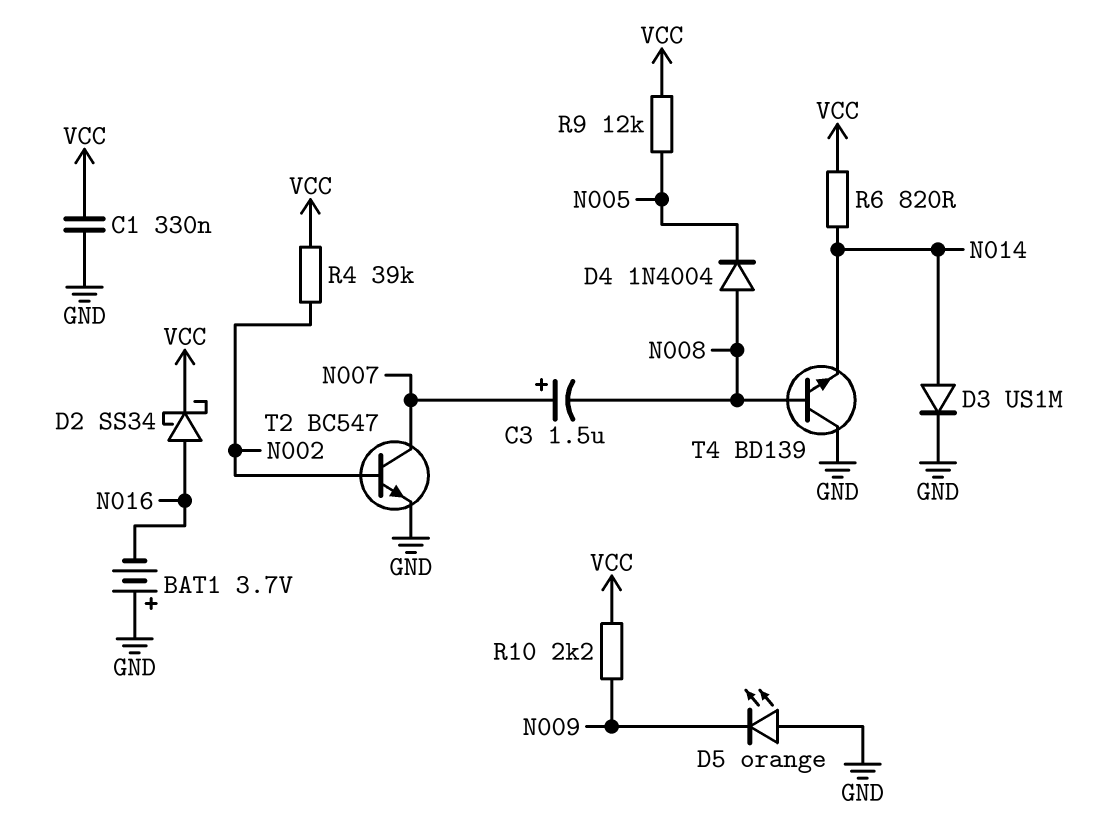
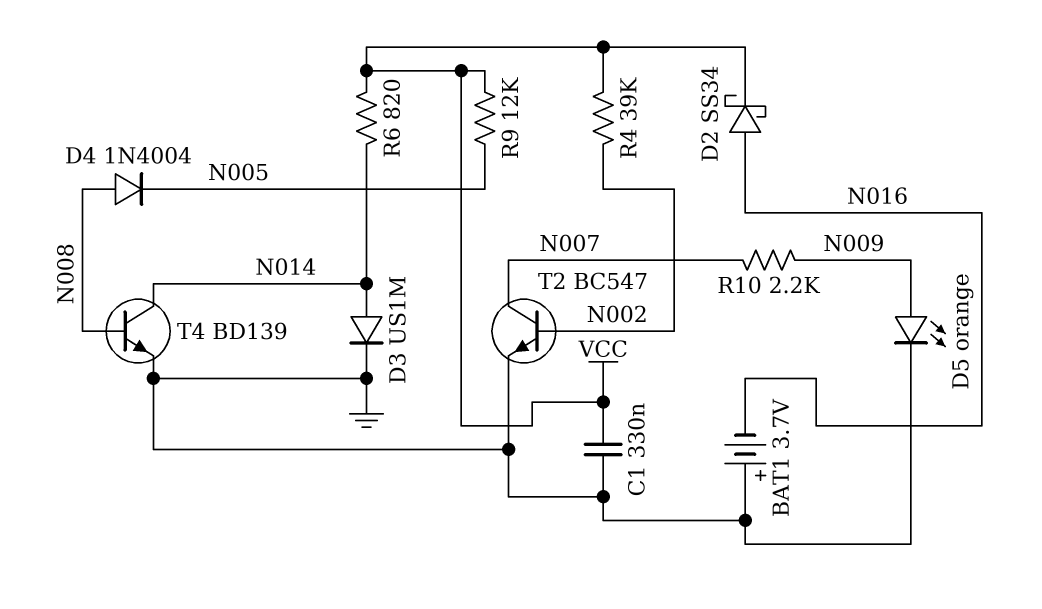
C3: 1.5uF (plus N007, minus N008) -> none
D5: LED orange (A GND, K N009) -> LED orange (A N009, K GND)
R10: 2.2k (N009, VCC) -> 2.2k (N007, N009)
T4: NPN BD139 (B N008, C GND, E N014) -> NPN BD139 (B N008, C N014, E GND)

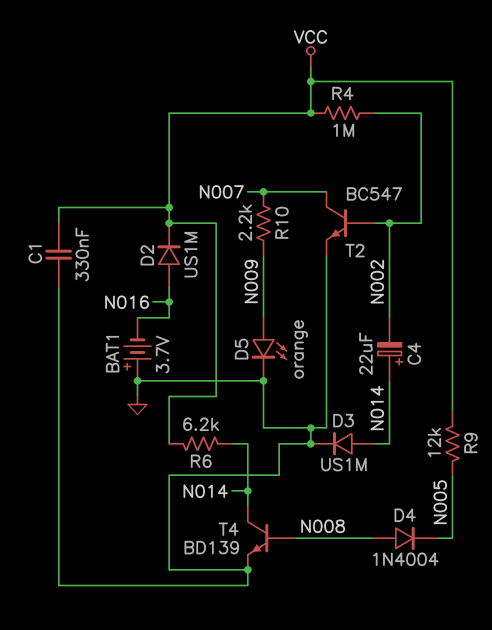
C4: none -> 22uF (plus N014, minus N002)
D2: schottky SS34 (A N016, K VCC) -> diode US1M (A N016, K VCC)
R4: 39k (N002, VCC) -> 1M (N002, VCC)
R6: 820 (N014, VCC) -> 6.2k (N014, VCC)

